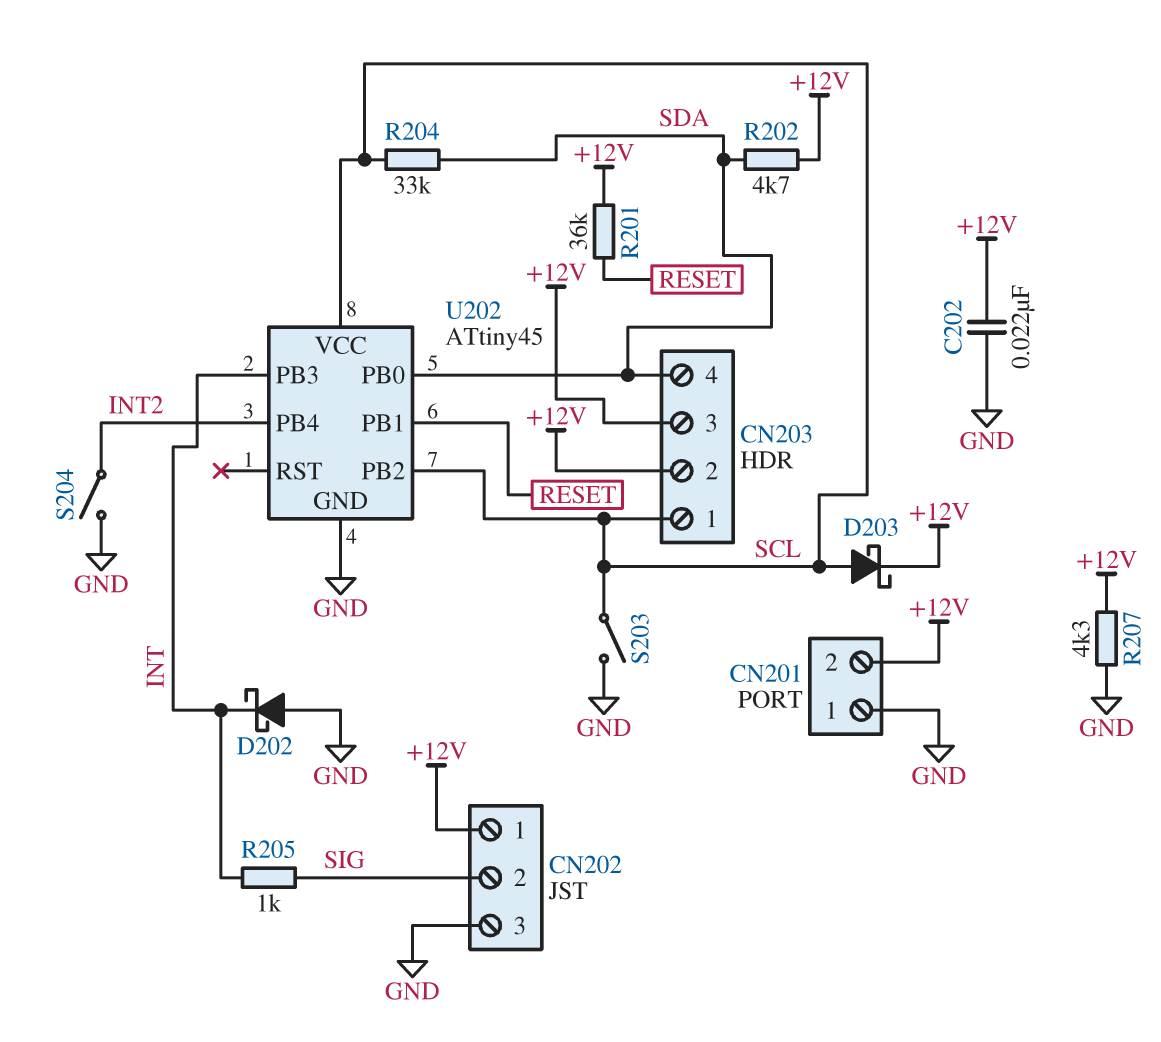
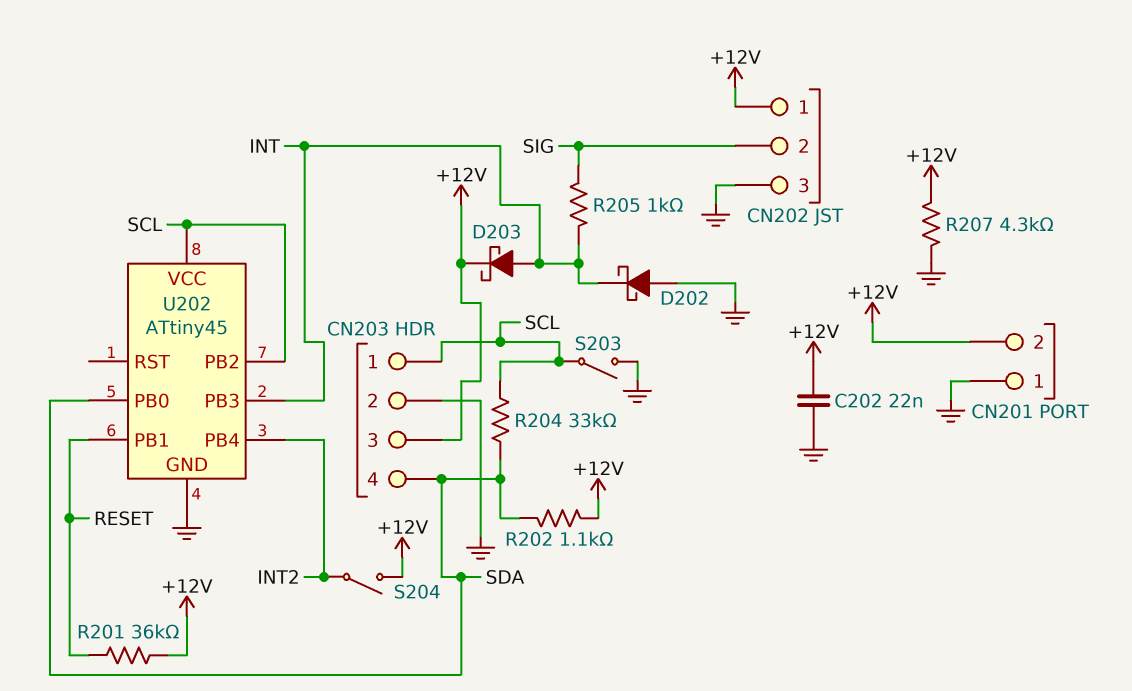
CN203 pin 2: +12V -> GND
D203: schottky (A SCL, K +12V) -> schottky (A INT, K +12V)
R202: 4.7k (+12V, SDA) -> 1.1k (+12V, SDA)
S204: switch (GND, INT2) -> switch (+12V, INT2)

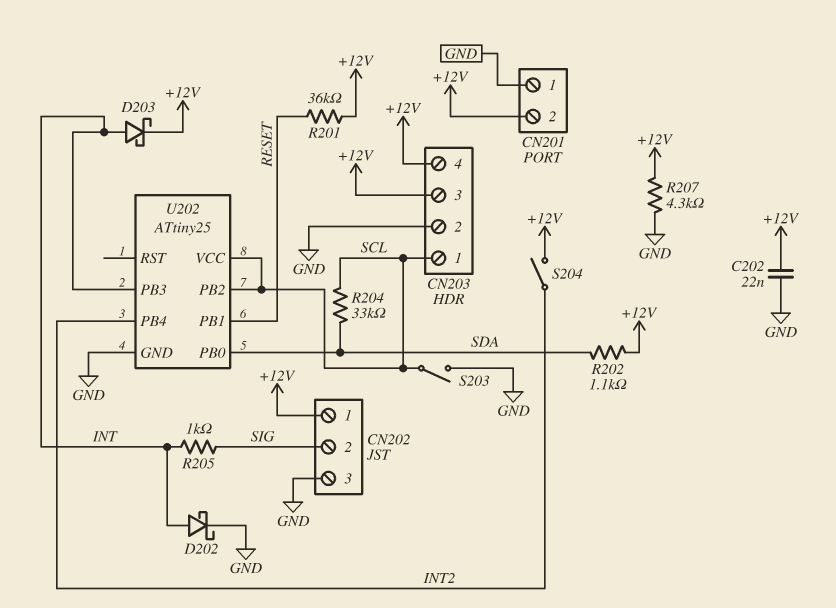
CN203 pin 4: SDA -> +12V
D202: schottky (A GND, K INT) -> schottky (A INT, K GND)
U202: ATtiny45 -> ATtiny25

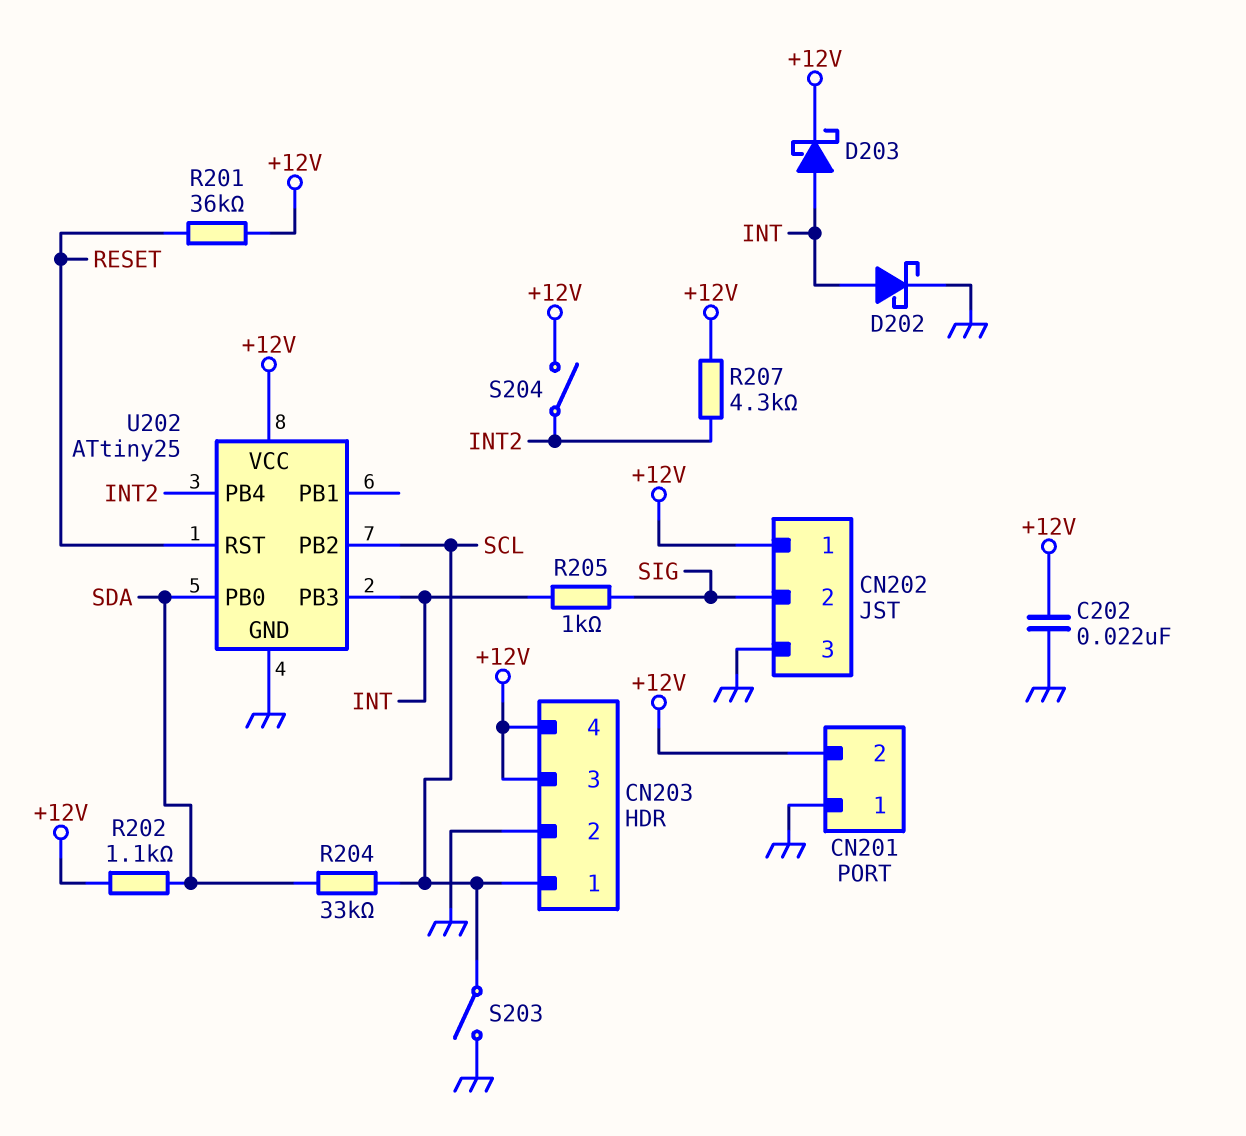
R207: 4.3k (+12V, GND) -> 4.3k (+12V, INT2)
U202 pin PB1: RESET -> none
U202 pin RST: none -> RESET
U202 pin VCC: SCL -> +12V

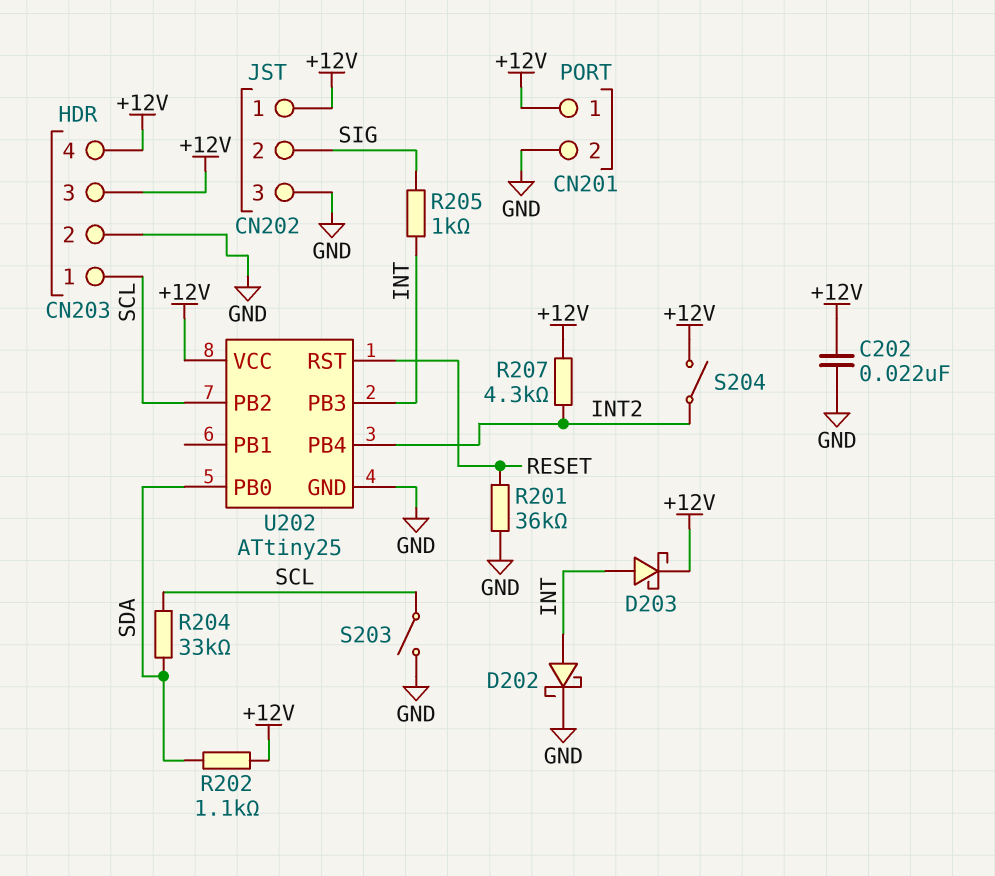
CN201 pin 1: GND -> +12V
CN201 pin 2: +12V -> GND
R201: 36k (+12V, RESET) -> 36k (GND, RESET)

